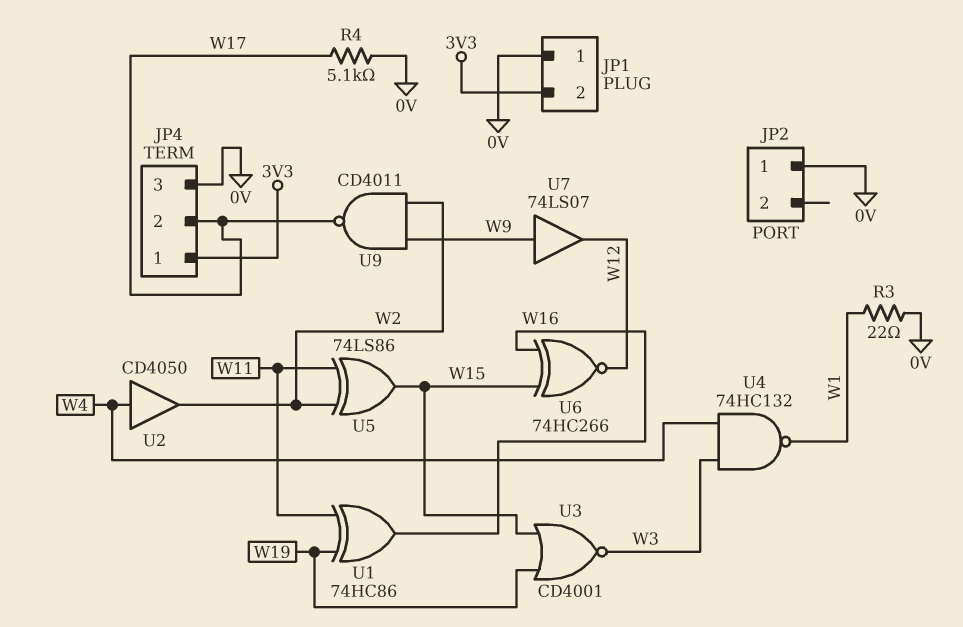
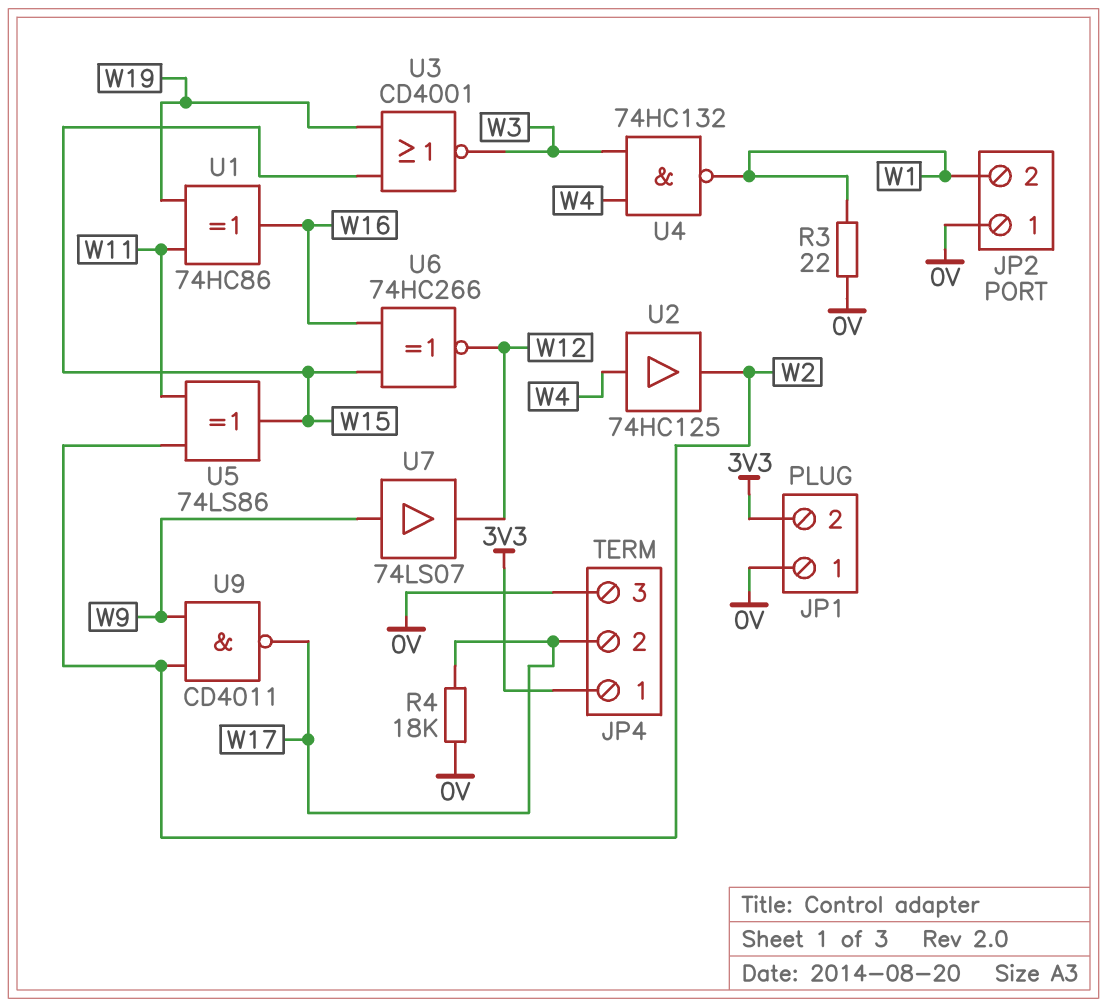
JP2 pin 2: none -> W1
R4: 5.1k (0V, W17) -> 18k (0V, W17)
U2: buffer CD4050 (in W4, out W2) -> buffer 74HC125 (in W4, out W2)

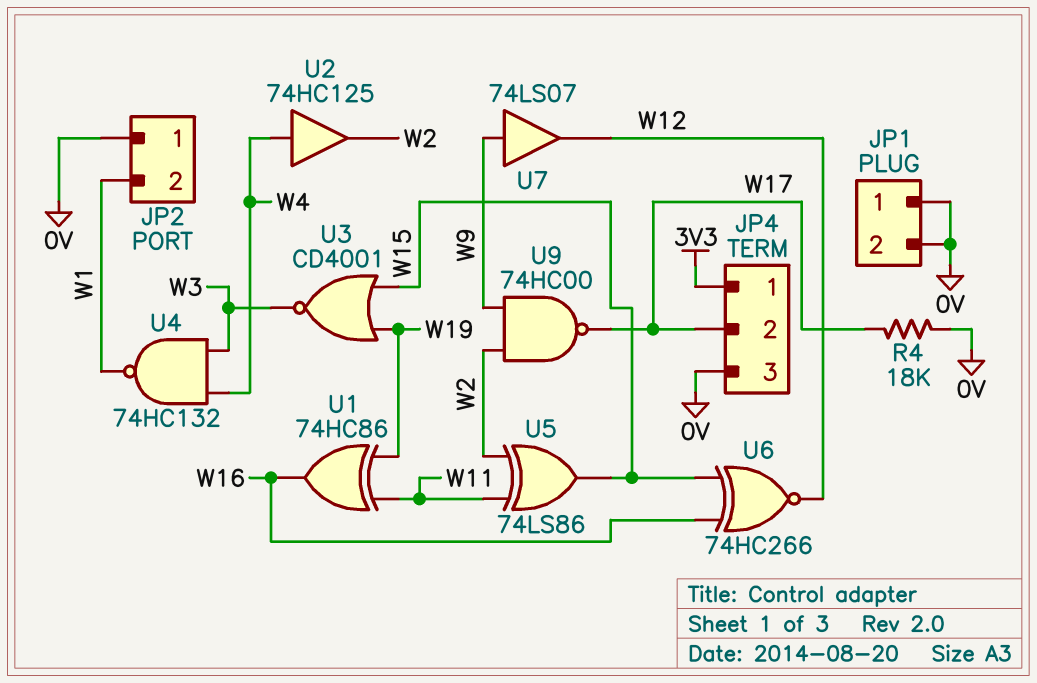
JP1 pin 2: 3V3 -> 0V
R3: 22 (0V, W1) -> none
U9: NAND CD4011 (in W2, in W9, out W17) -> NAND 74HC00 (in W2, in W9, out W17)

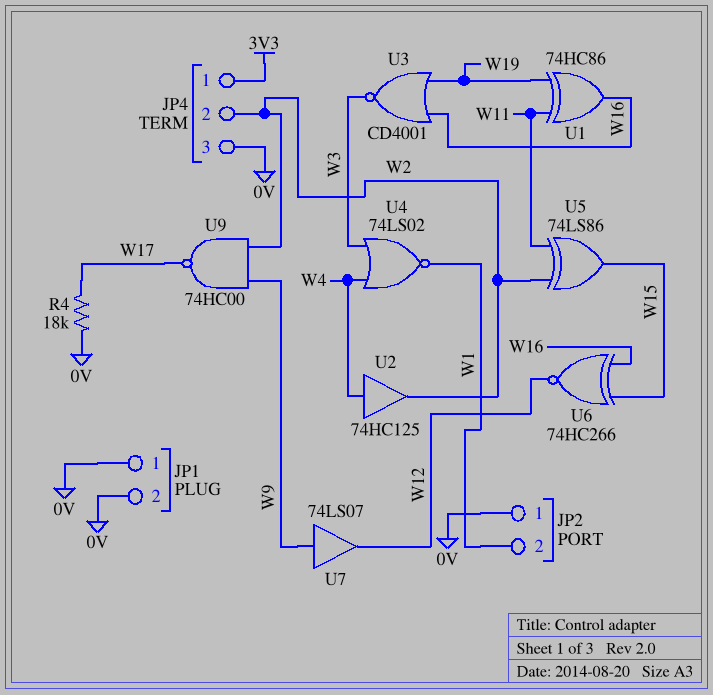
JP4 pin 2: W17 -> W2
U3: NOR CD4001 (in W15, in W19, out W3) -> NOR CD4001 (in W16, in W19, out W3)
U4: NAND 74HC132 (in W3, in W4, out W1) -> NOR 74LS02 (in W3, in W4, out W1)

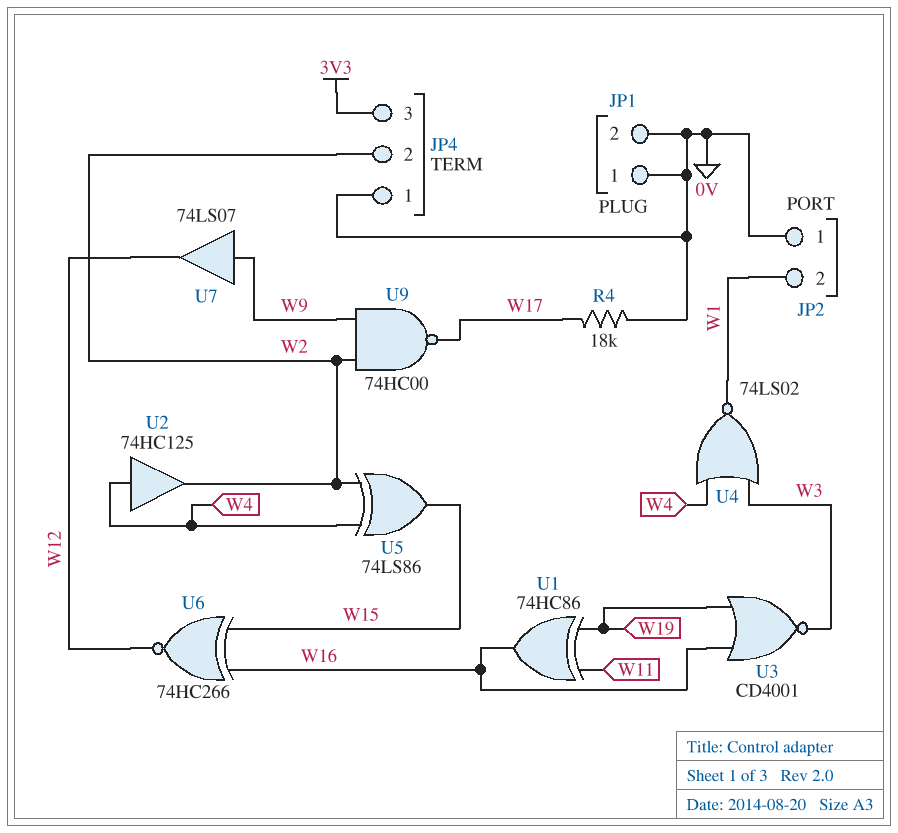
JP4 pin 1: 3V3 -> 0V
JP4 pin 3: 0V -> 3V3
U5: XOR 74LS86 (in W2, in W11, out W15) -> XOR 74LS86 (in W2, in W4, out W15)

